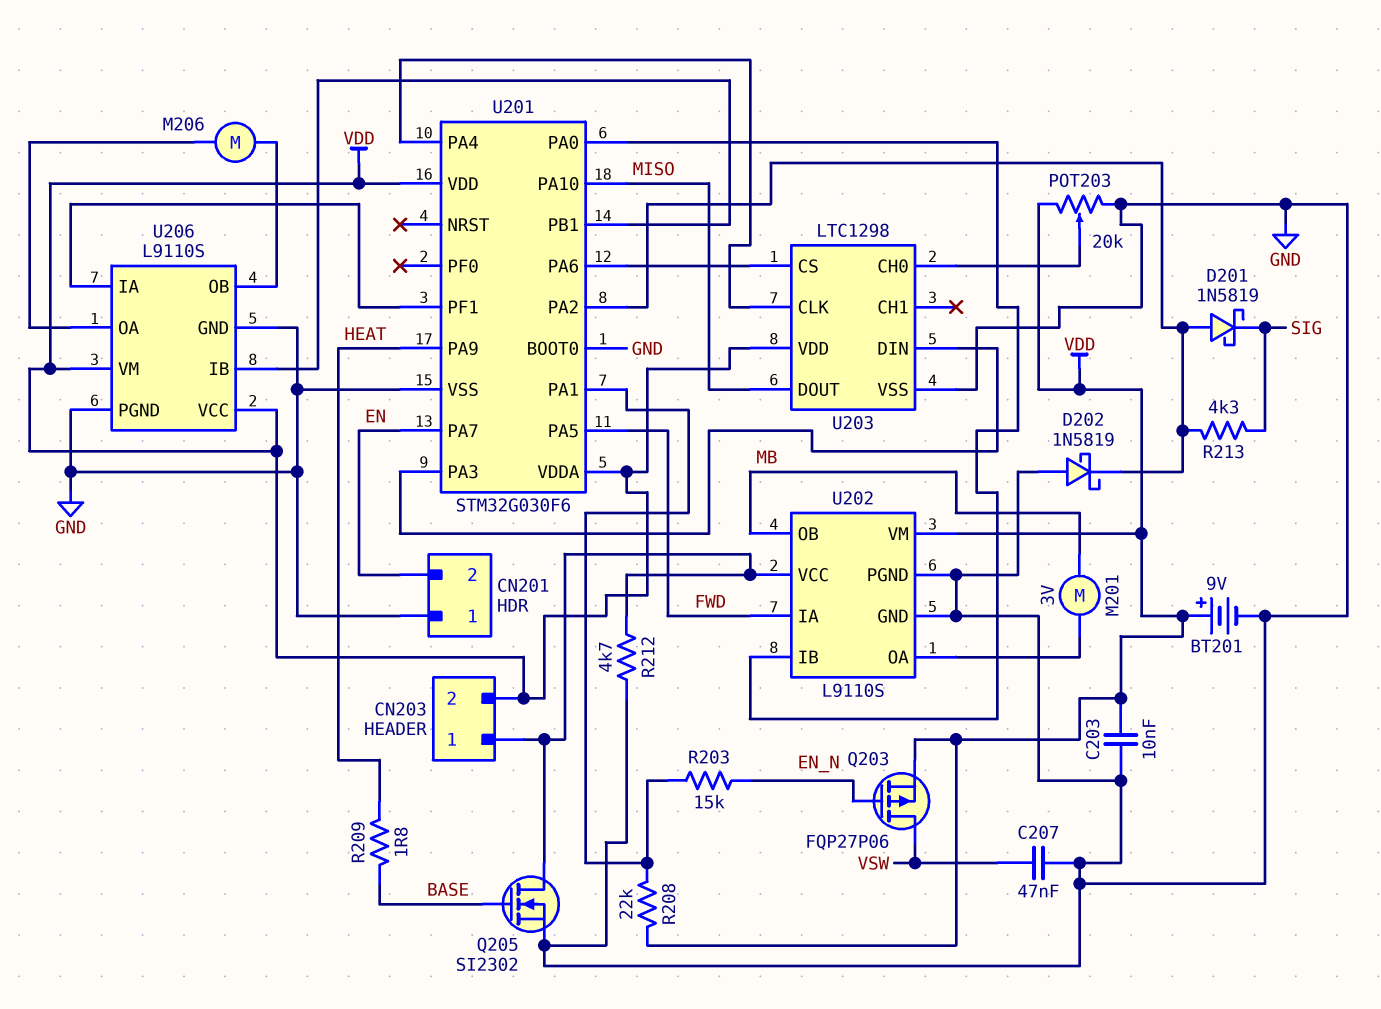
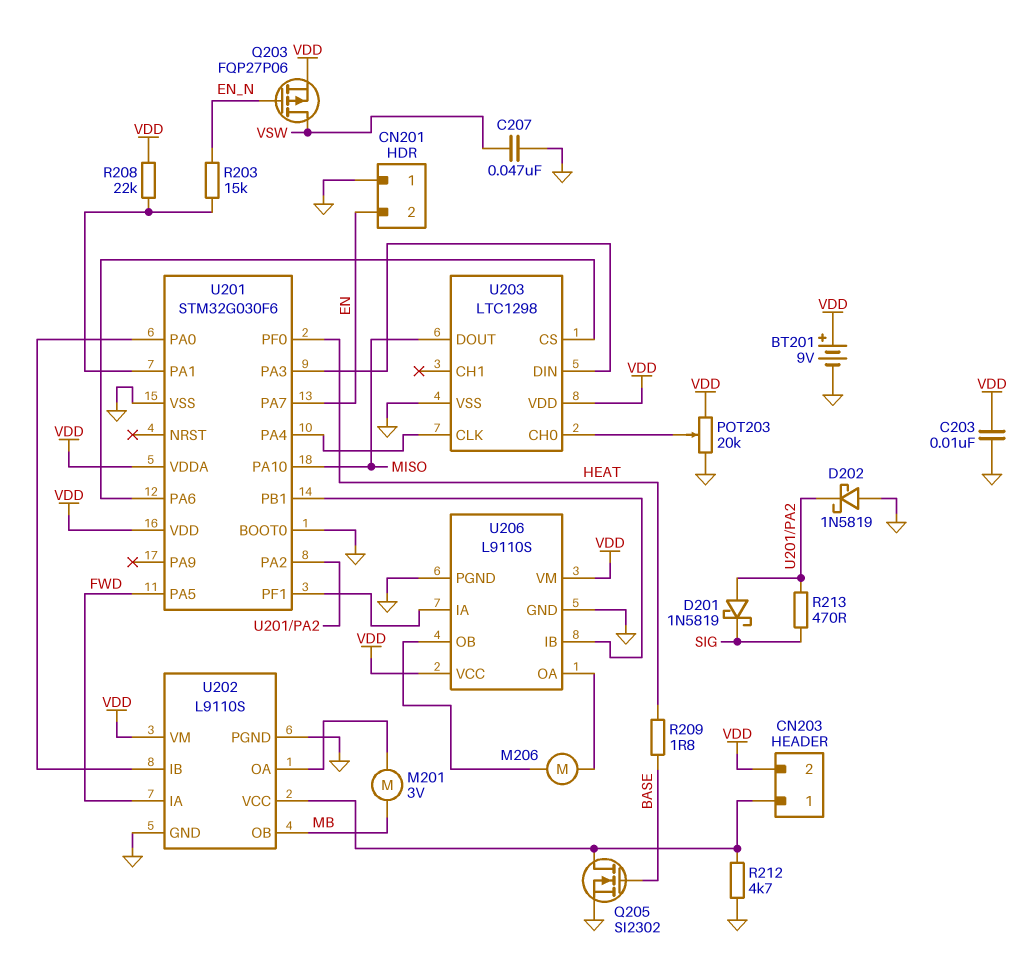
R213: 4.3k (SIG, U201/PA2) -> 470 (SIG, U201/PA2)
U201 pin PA9: HEAT -> none
U201 pin PF0: none -> HEAT

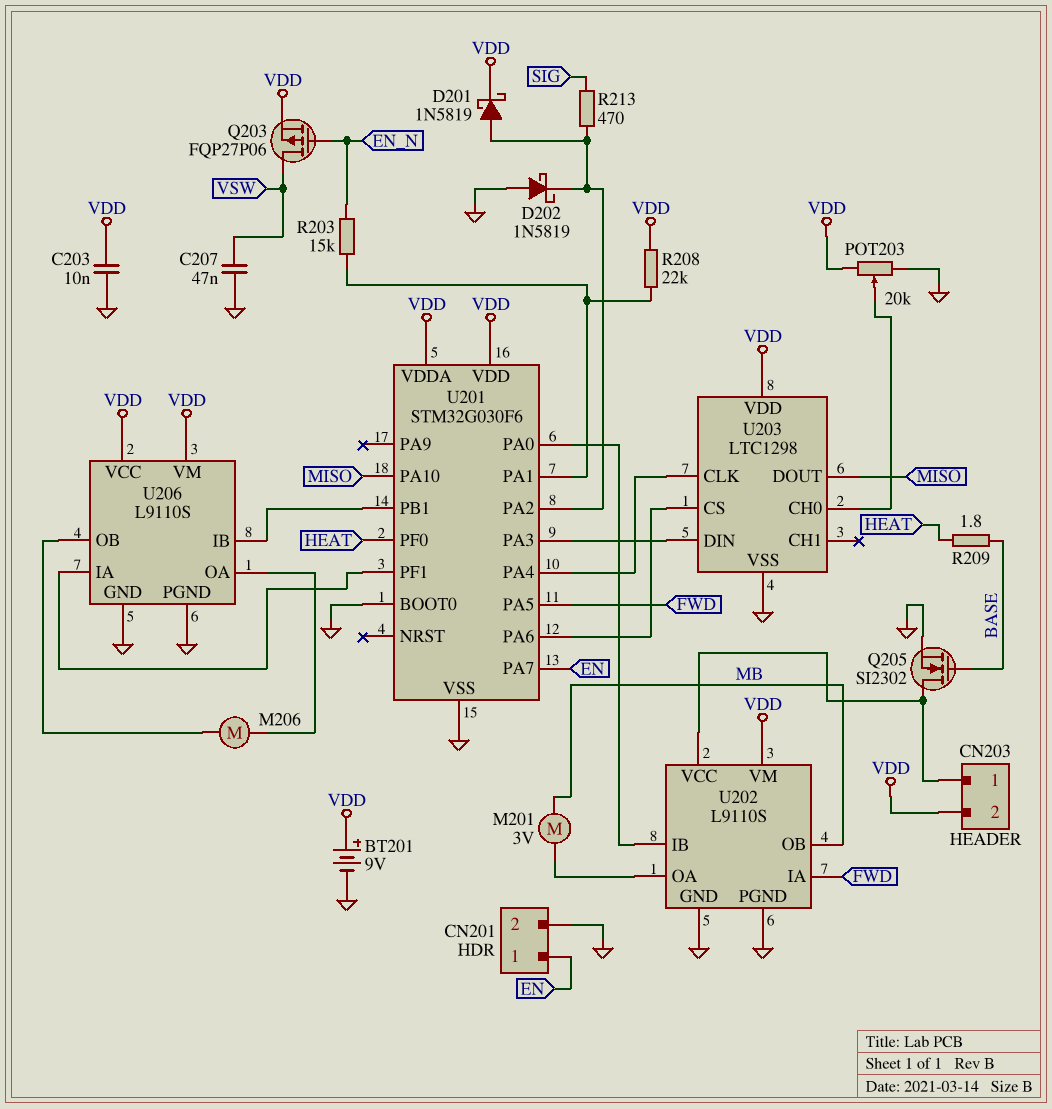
CN201 pin 1: GND -> EN
CN201 pin 2: EN -> GND
D201: schottky 1N5819 (A U201/PA2, K SIG) -> schottky 1N5819 (A U201/PA2, K VDD)
R212: 4.7k (CN203/1, GND) -> none

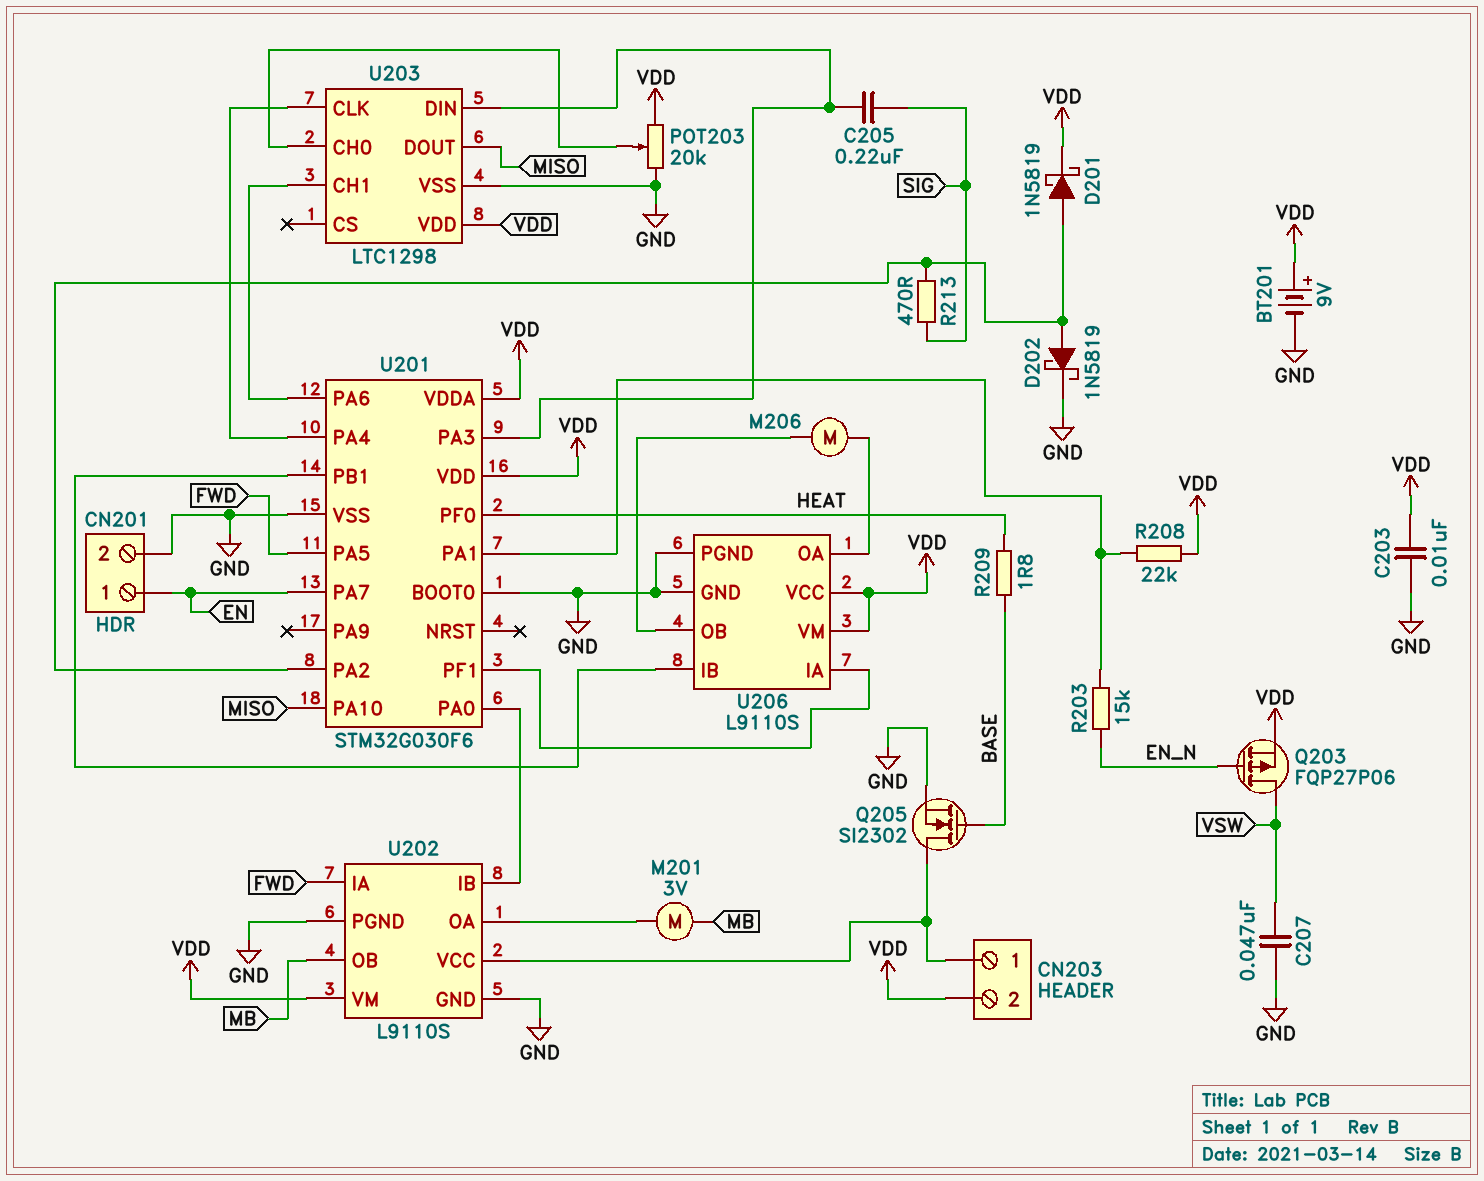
C205: none -> 220nF (SIG, U201/PA3)
D202: schottky 1N5819 (A GND, K U201/PA2) -> schottky 1N5819 (A U201/PA2, K GND)
U203 pin CH1: none -> U201/PA6
U203 pin CS: U201/PA6 -> none

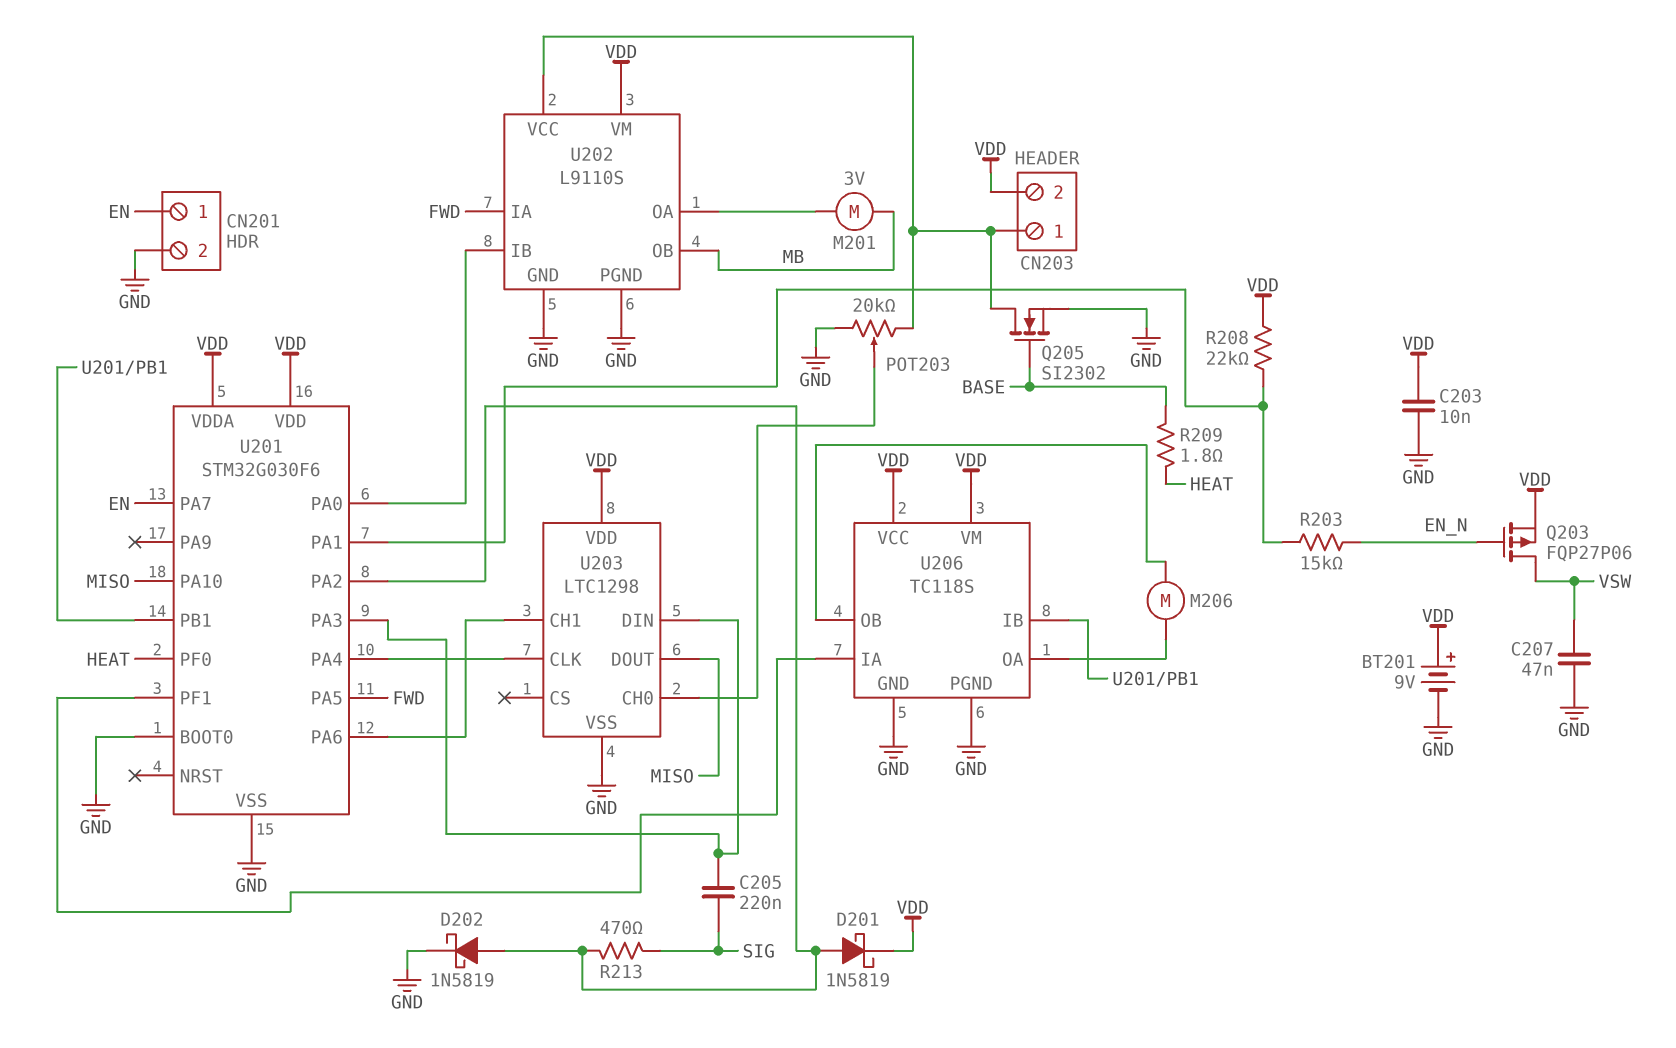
POT203: 20k (GND, VDD, wiper U203/CH0) -> 20k (CN203/1, GND, wiper U203/CH0)
U206: L9110S -> TC118S

